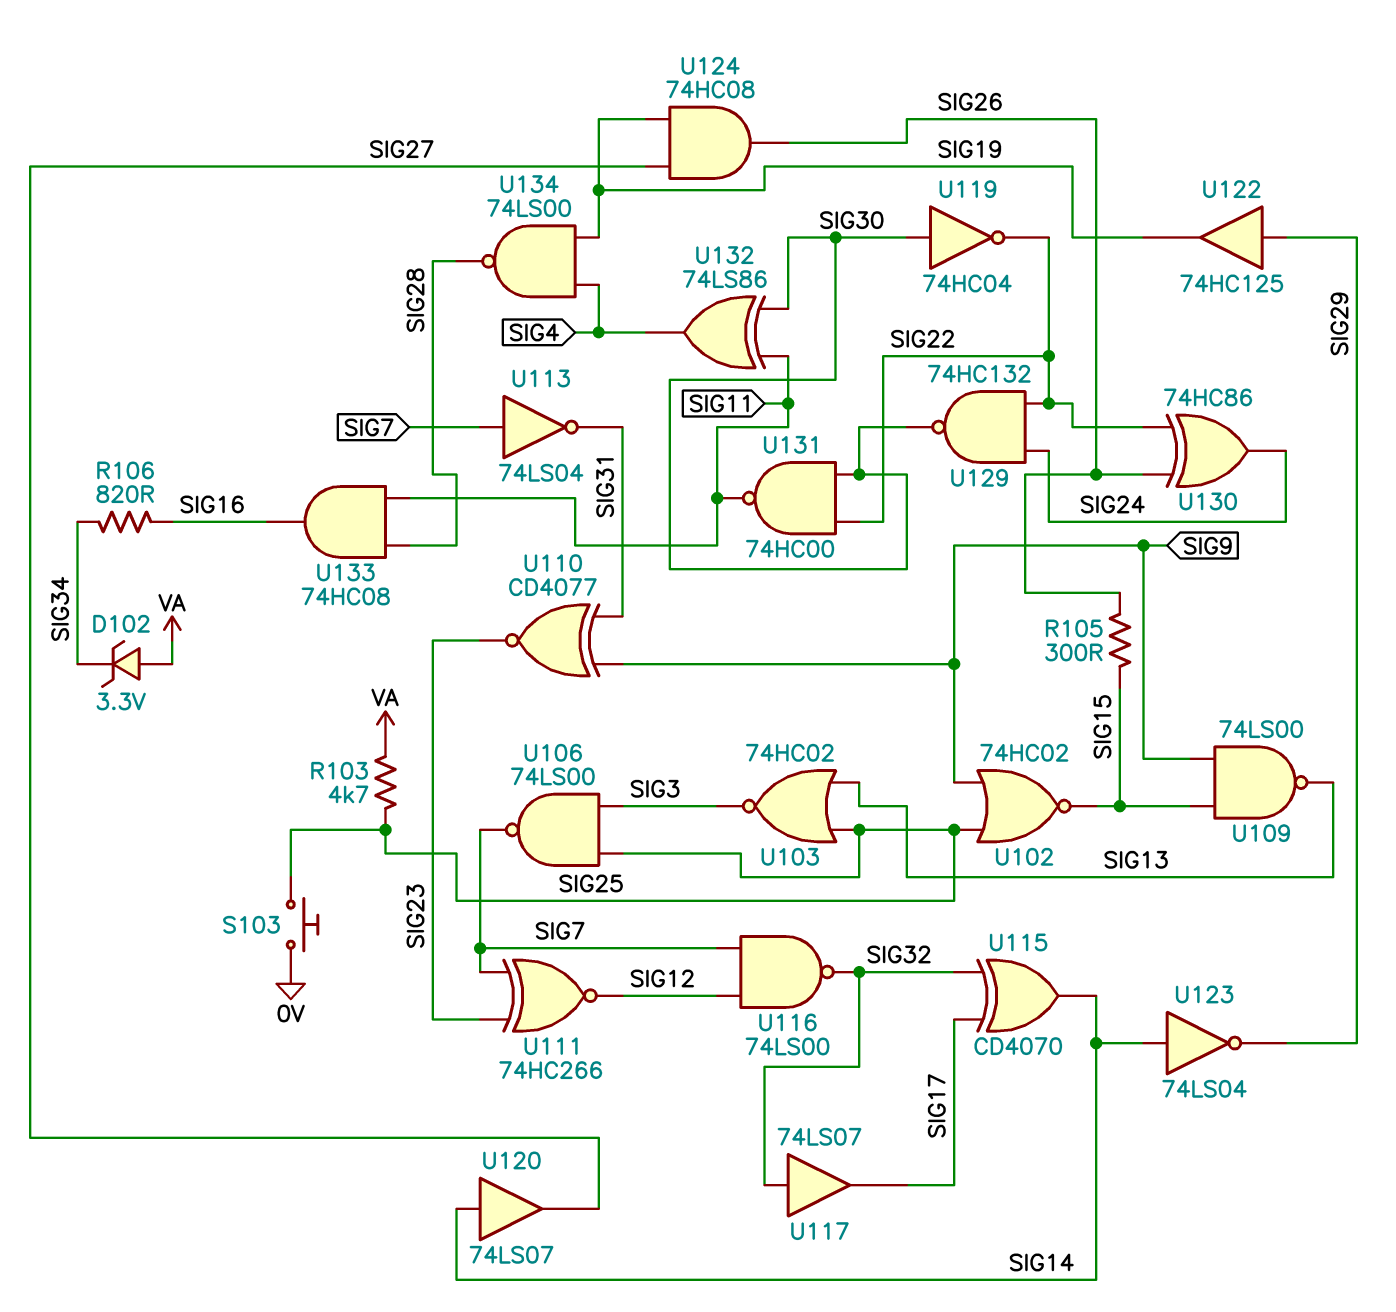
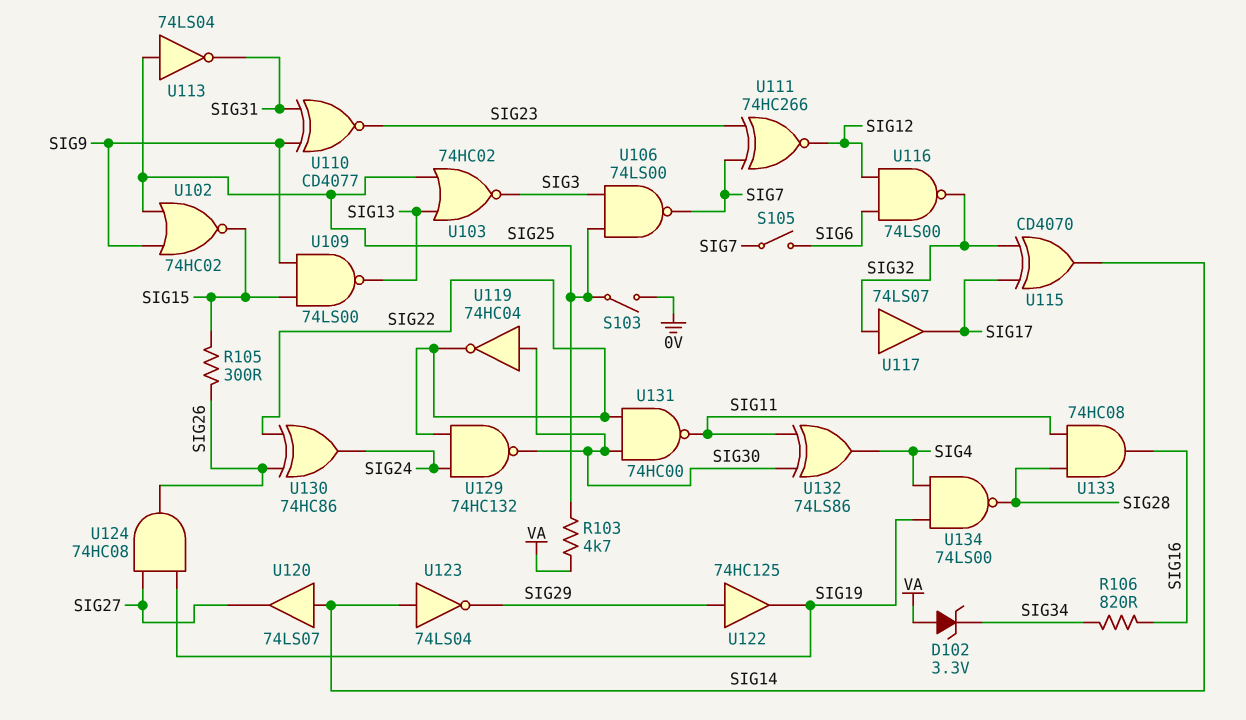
S103: button (0V, SIG25) -> switch (0V, SIG25)
S105: none -> switch (SIG6, SIG7)
U113: NOT 74LS04 (in SIG7, out SIG31) -> NOT 74LS04 (in SIG25, out SIG31)
U116: NAND 74LS00 (in SIG7, in SIG12, out SIG32) -> NAND 74LS00 (in SIG6, in SIG12, out SIG32)

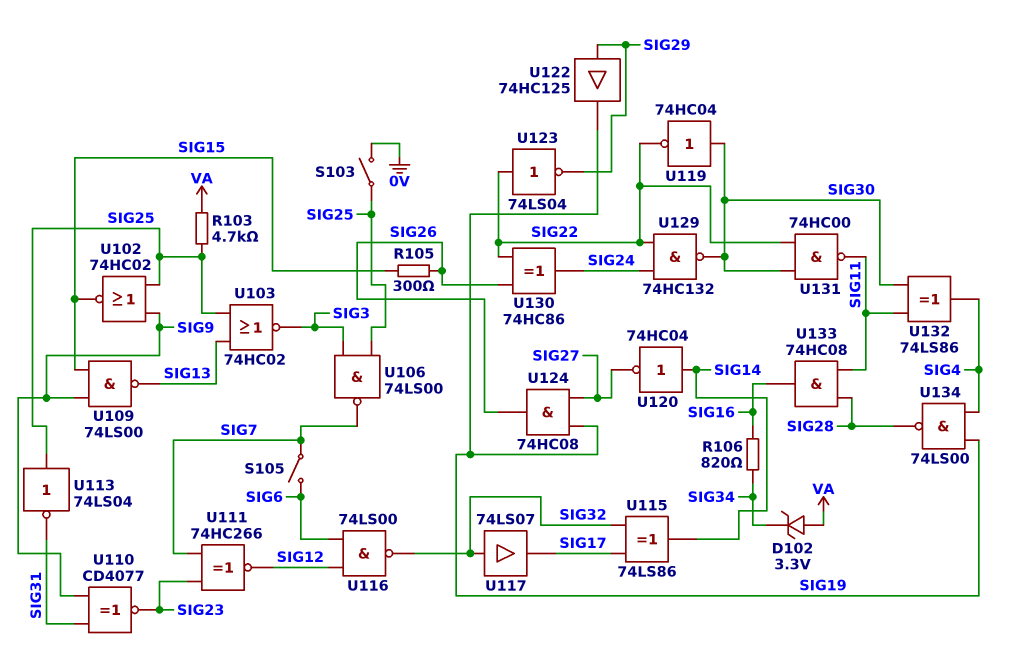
U115: XOR CD4070 (in SIG17, in SIG32, out SIG14) -> XOR 74LS86 (in SIG17, in SIG32, out SIG14)
U120: buffer 74LS07 (in SIG14, out SIG27) -> NOT 74HC04 (in SIG14, out SIG27)
U123: NOT 74LS04 (in SIG14, out SIG29) -> NOT 74LS04 (in SIG22, out SIG29)

